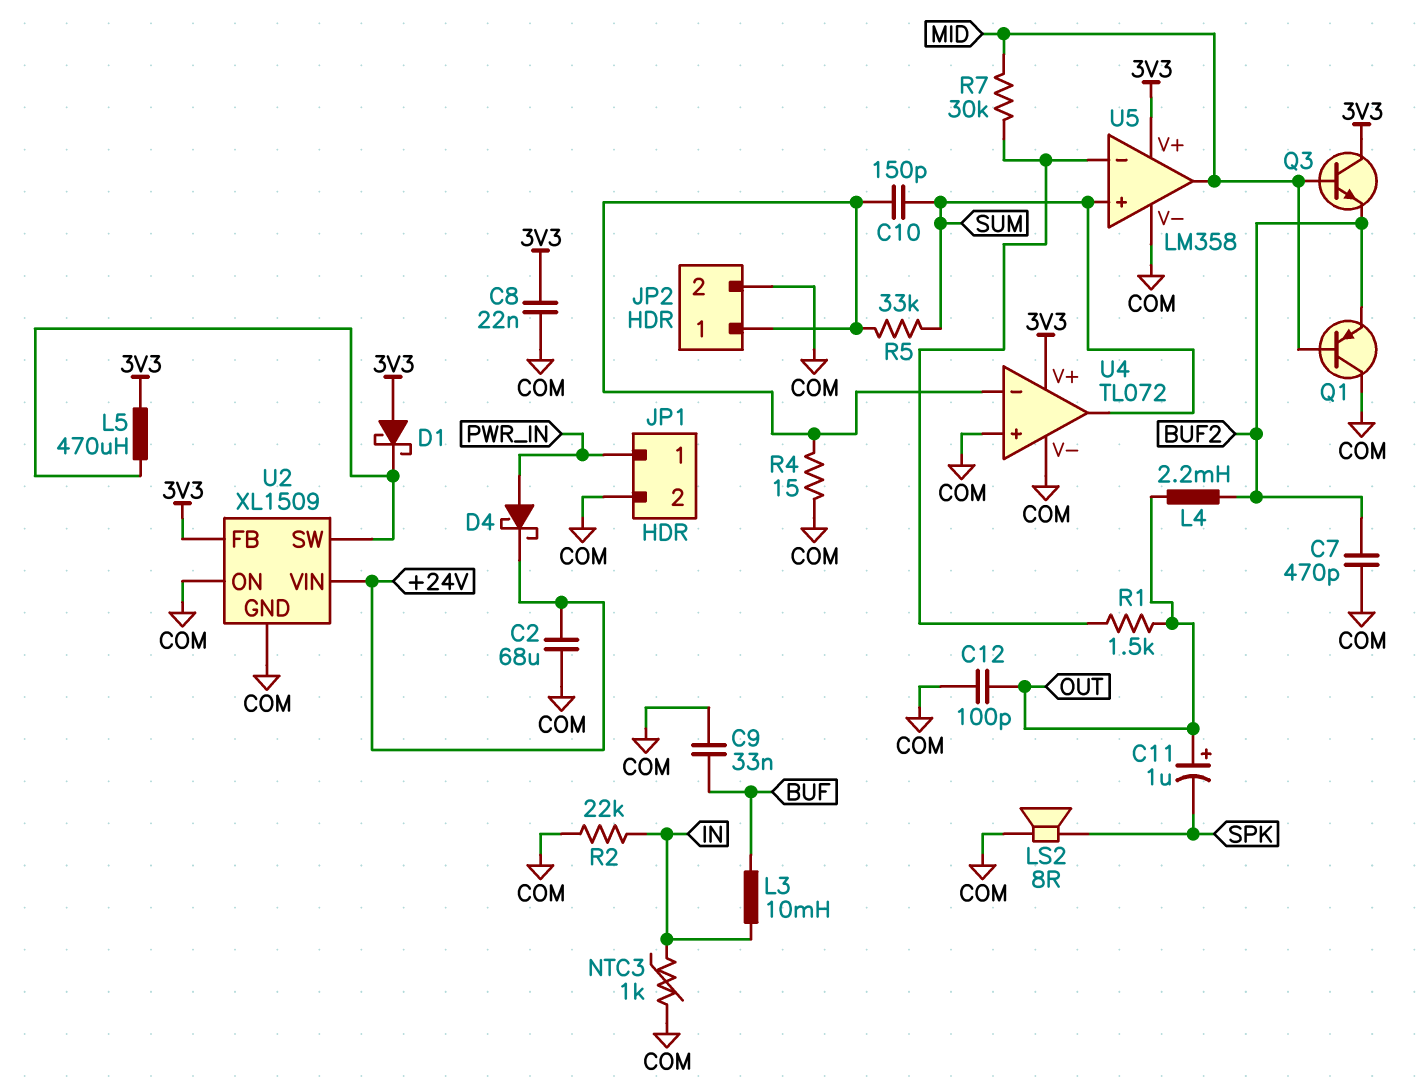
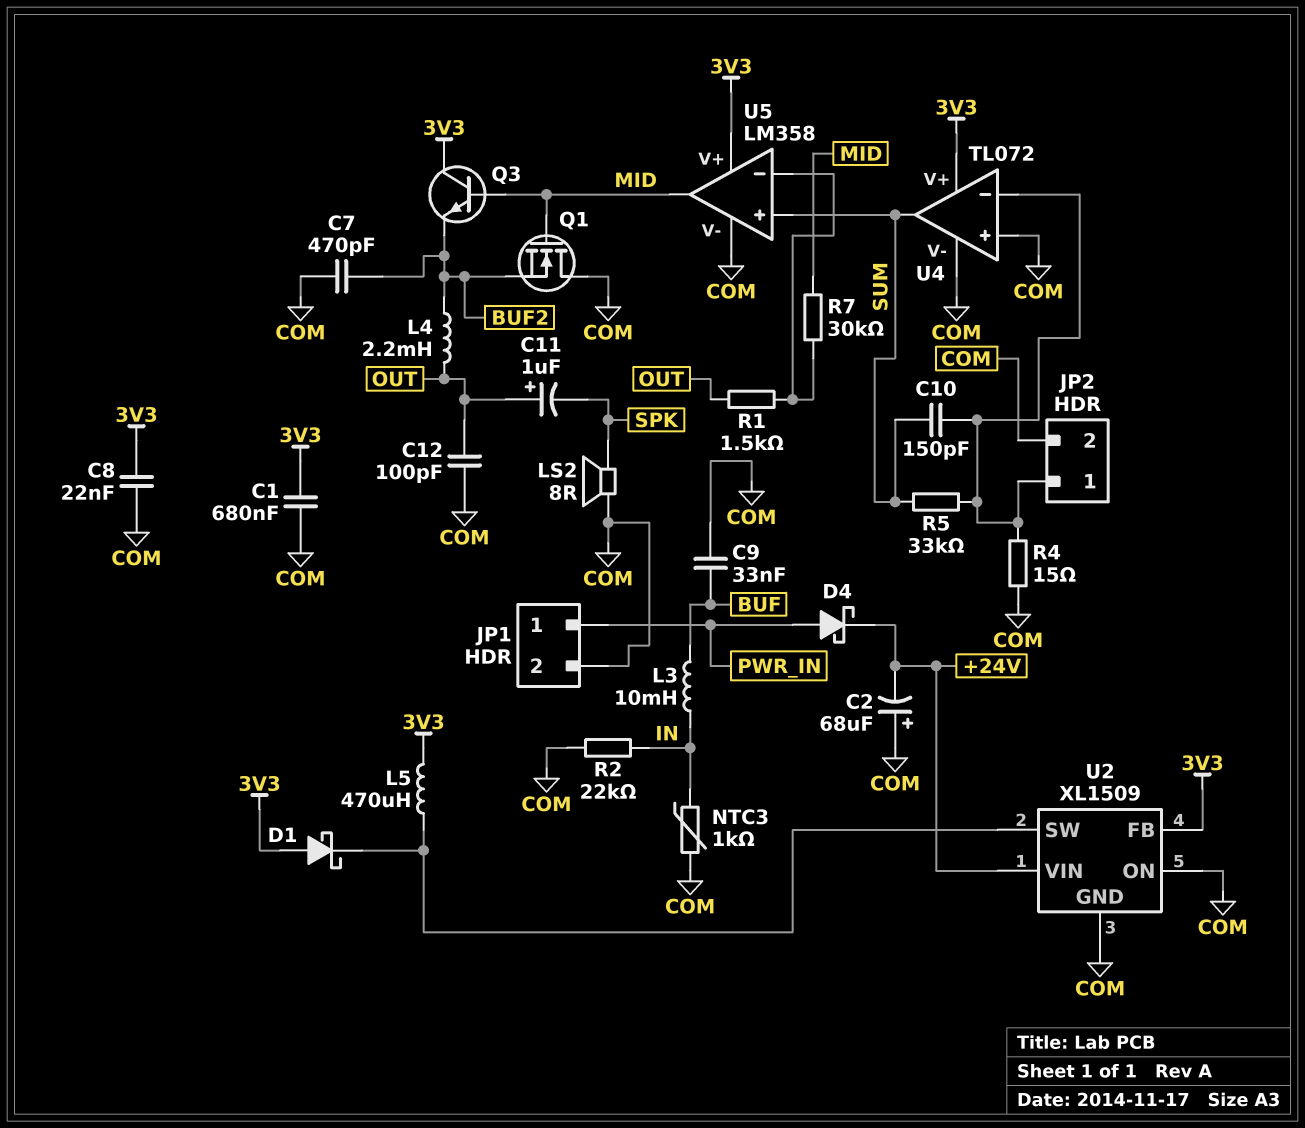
C1: none -> 680nF (3V3, COM)
C2: 68uF (+24V, COM) -> 68uF (plus COM, minus +24V)
Q1: PNP (B MID, C COM, E BUF2) -> NMOS (G MID, D COM, S BUF2)

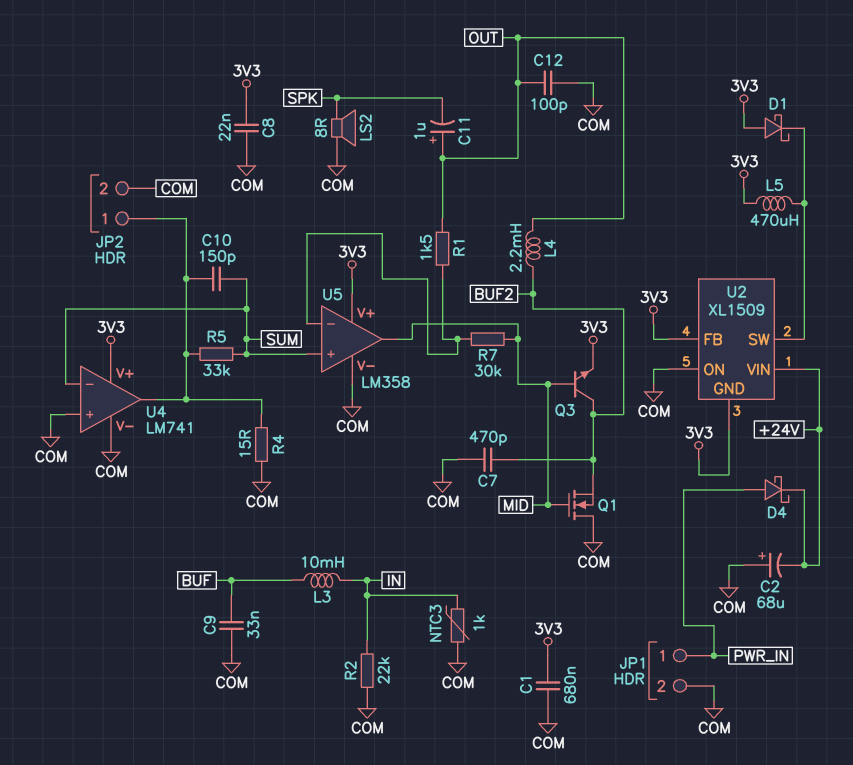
Q3: NPN (B MID, C 3V3, E BUF2) -> NPN (B MID, C BUF2, E 3V3)
U2 pin GND: COM -> 3V3
U4: TL072 -> LM741
U4 pin in-: JP2/1 -> SUM
U4 pin out: SUM -> JP2/1

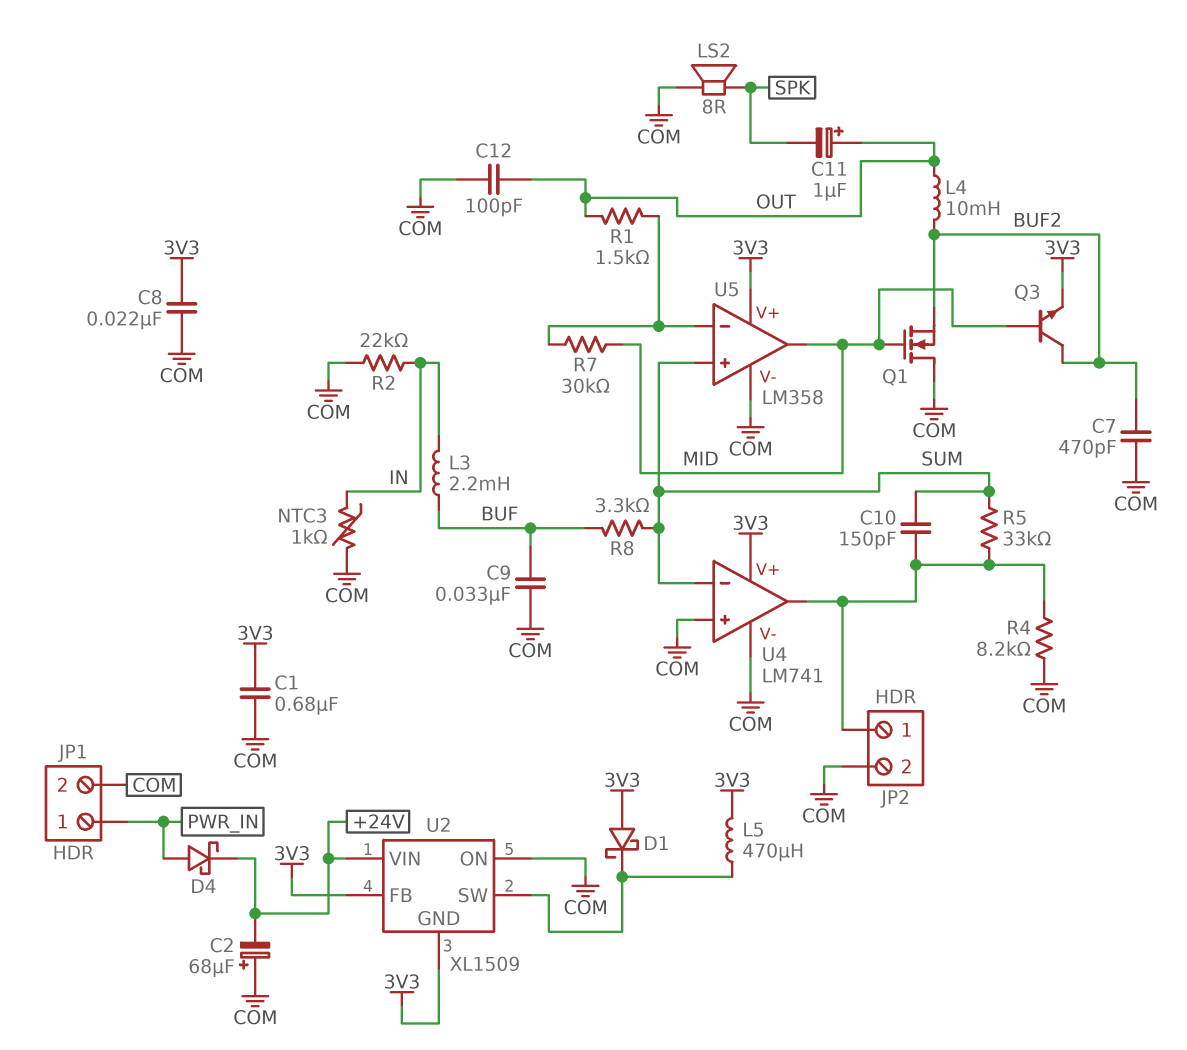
L3: 10mH (BUF, IN) -> 2.2mH (BUF, IN)
L4: 2.2mH (BUF2, OUT) -> 10mH (BUF2, OUT)
R4: 15 (COM, JP2/1) -> 8.2k (COM, JP2/1)
R8: none -> 3.3k (BUF, SUM)

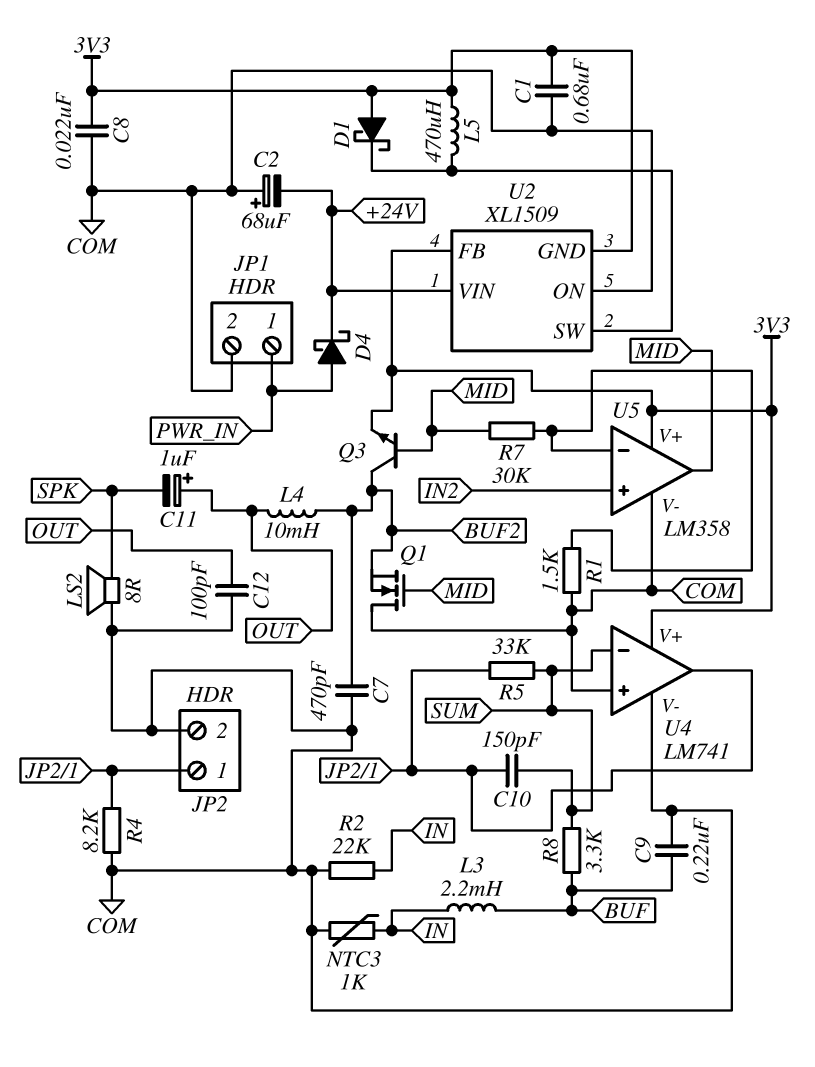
C9: 33nF (BUF, COM) -> 220nF (BUF, COM)
R1: 1.5k (OUT, U5/in-) -> 1.5k (COM, U5/in-)
U5 pin in+: SUM -> IN2

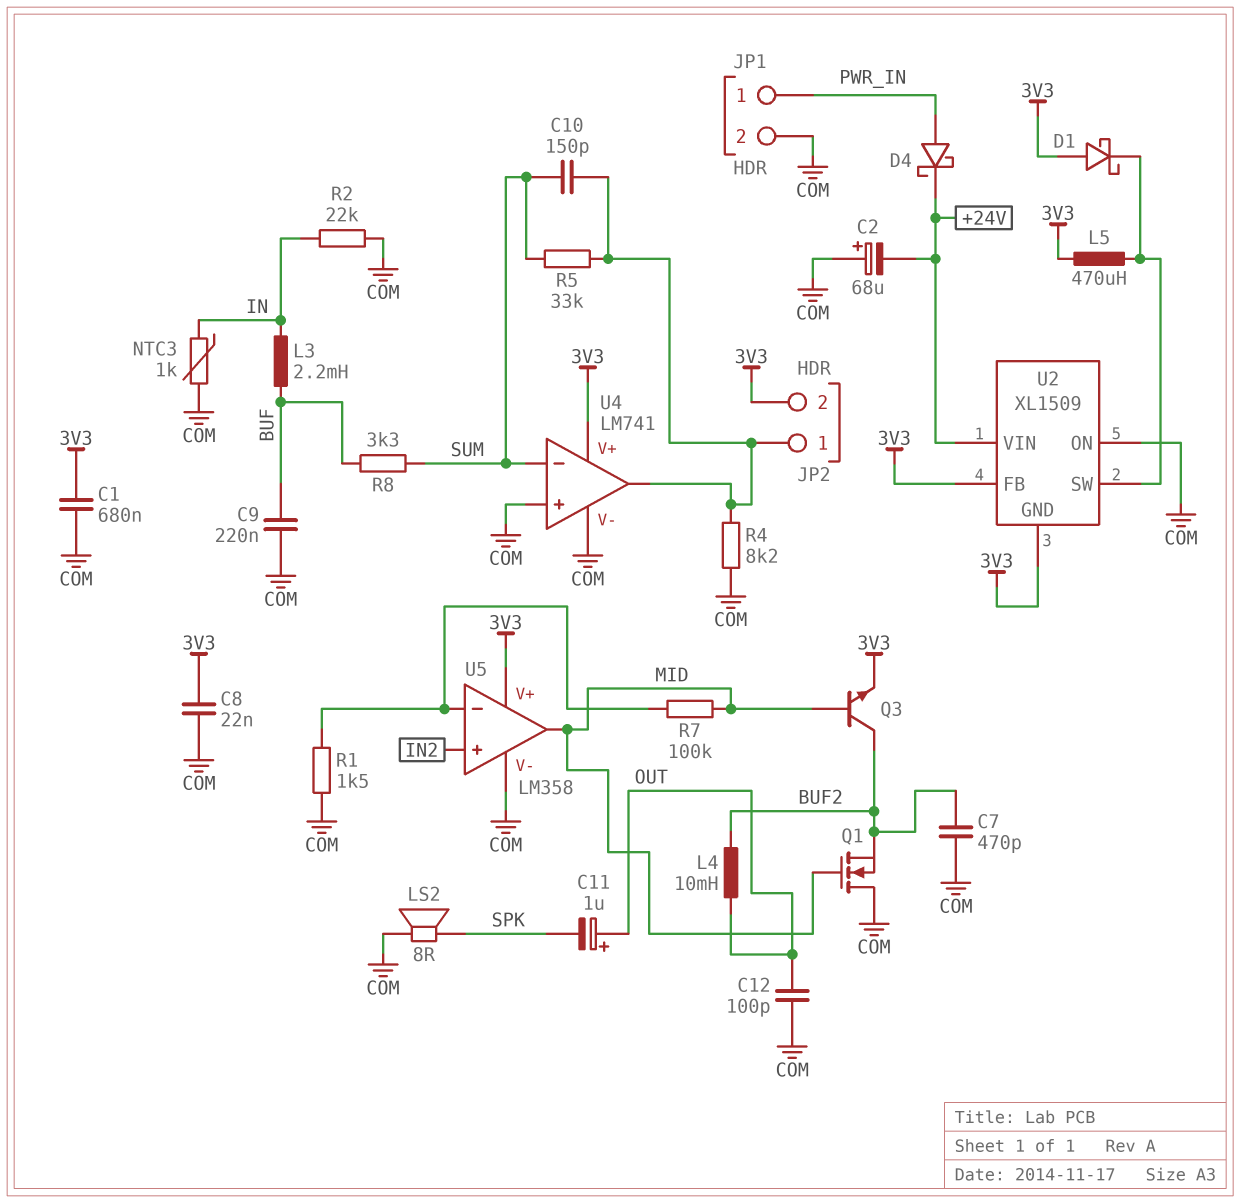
JP2 pin 2: COM -> 3V3
R7: 30k (MID, U5/in-) -> 100k (MID, U5/in-)

